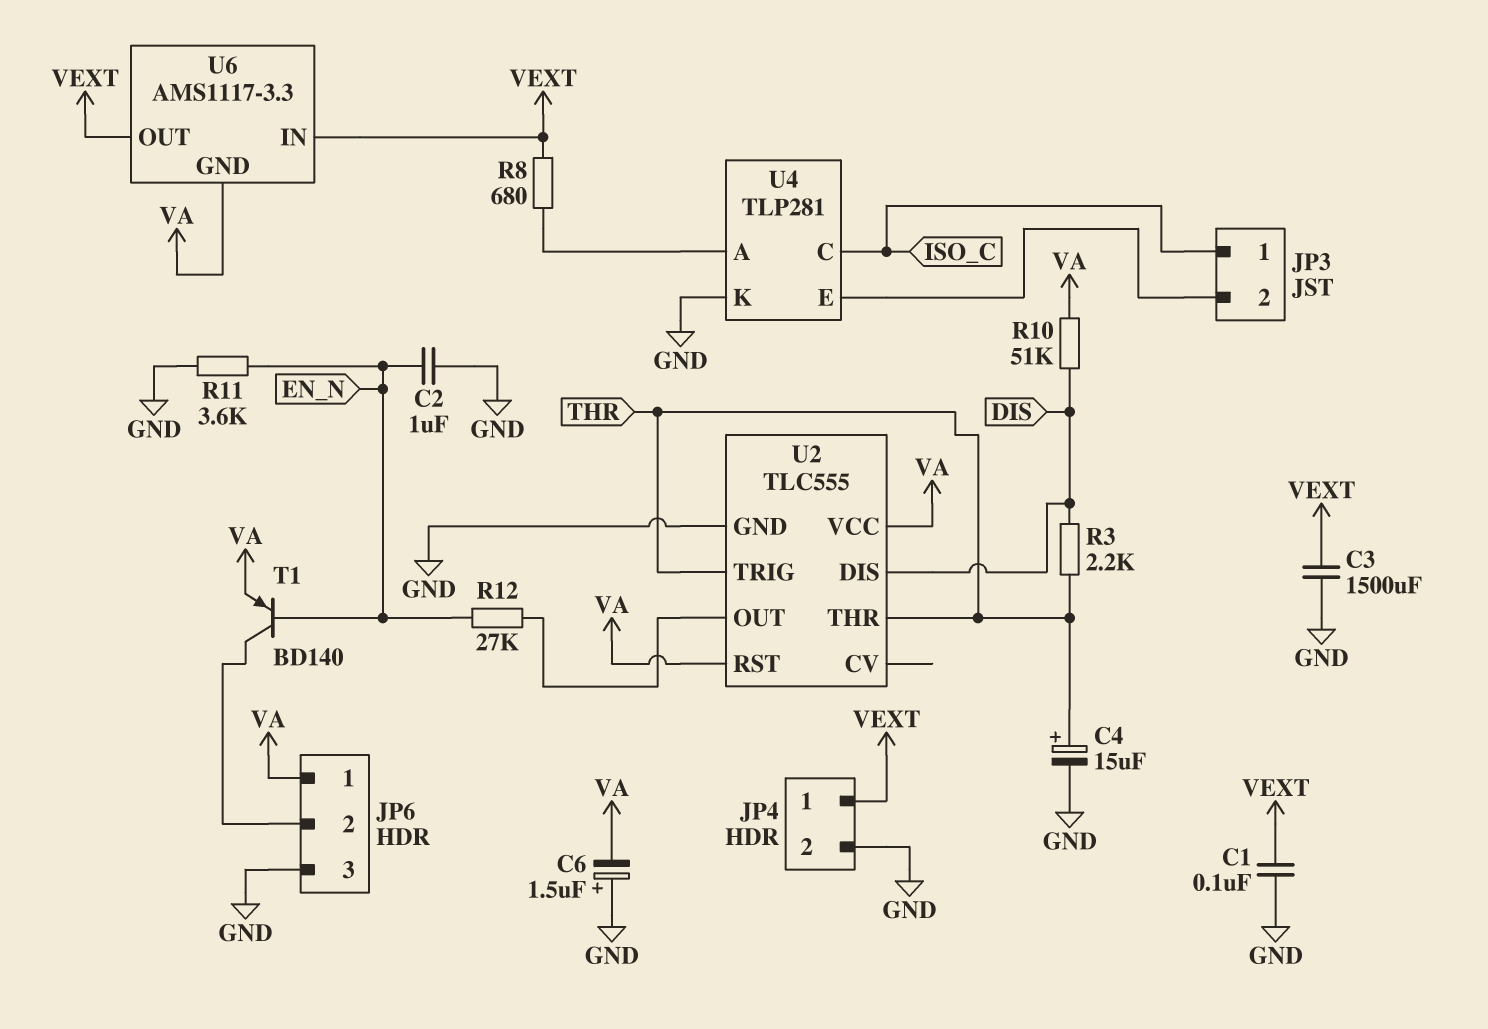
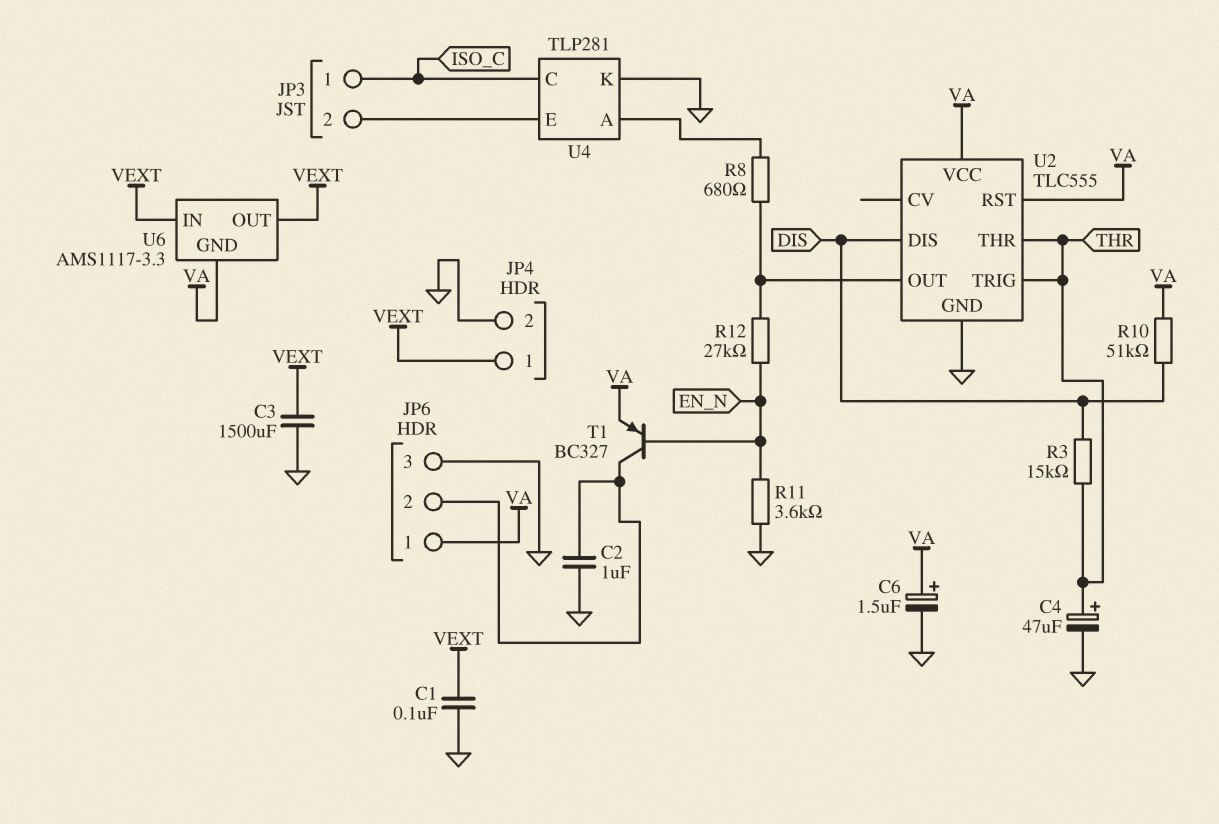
C2: 1uF (EN_N, GND) -> 1uF (GND, JP6/2)
C4: 15uF (plus THR, minus GND) -> 47uF (plus THR, minus GND)
C6: 1.5uF (plus GND, minus VA) -> 1.5uF (plus VA, minus GND)
R3: 2.2k (DIS, THR) -> 15k (DIS, THR)
R8: 680 (U4/A, VEXT) -> 680 (U2/OUT, U4/A)
T1: PNP BD140 (B EN_N, C JP6/2, E VA) -> PNP BC327 (B EN_N, C JP6/2, E VA)

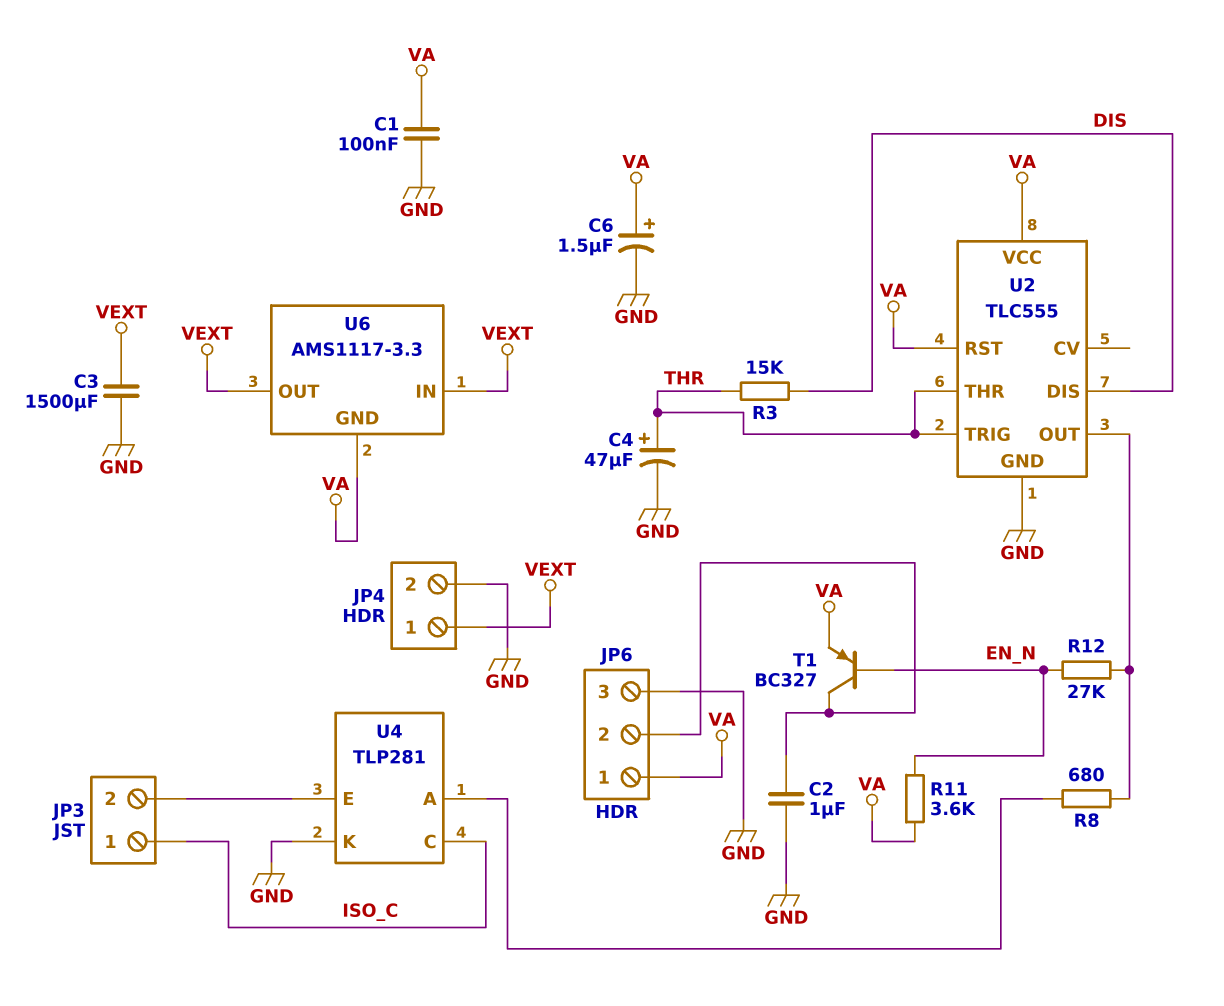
C1: 100nF (GND, VEXT) -> 100nF (GND, VA)
R10: 51k (DIS, VA) -> none
R11: 3.6k (EN_N, GND) -> 3.6k (EN_N, VA)

